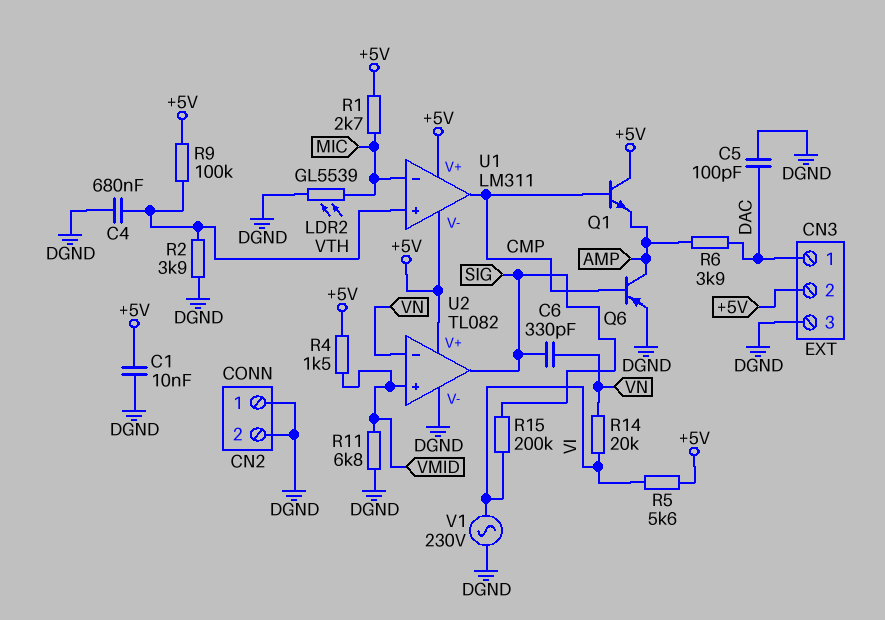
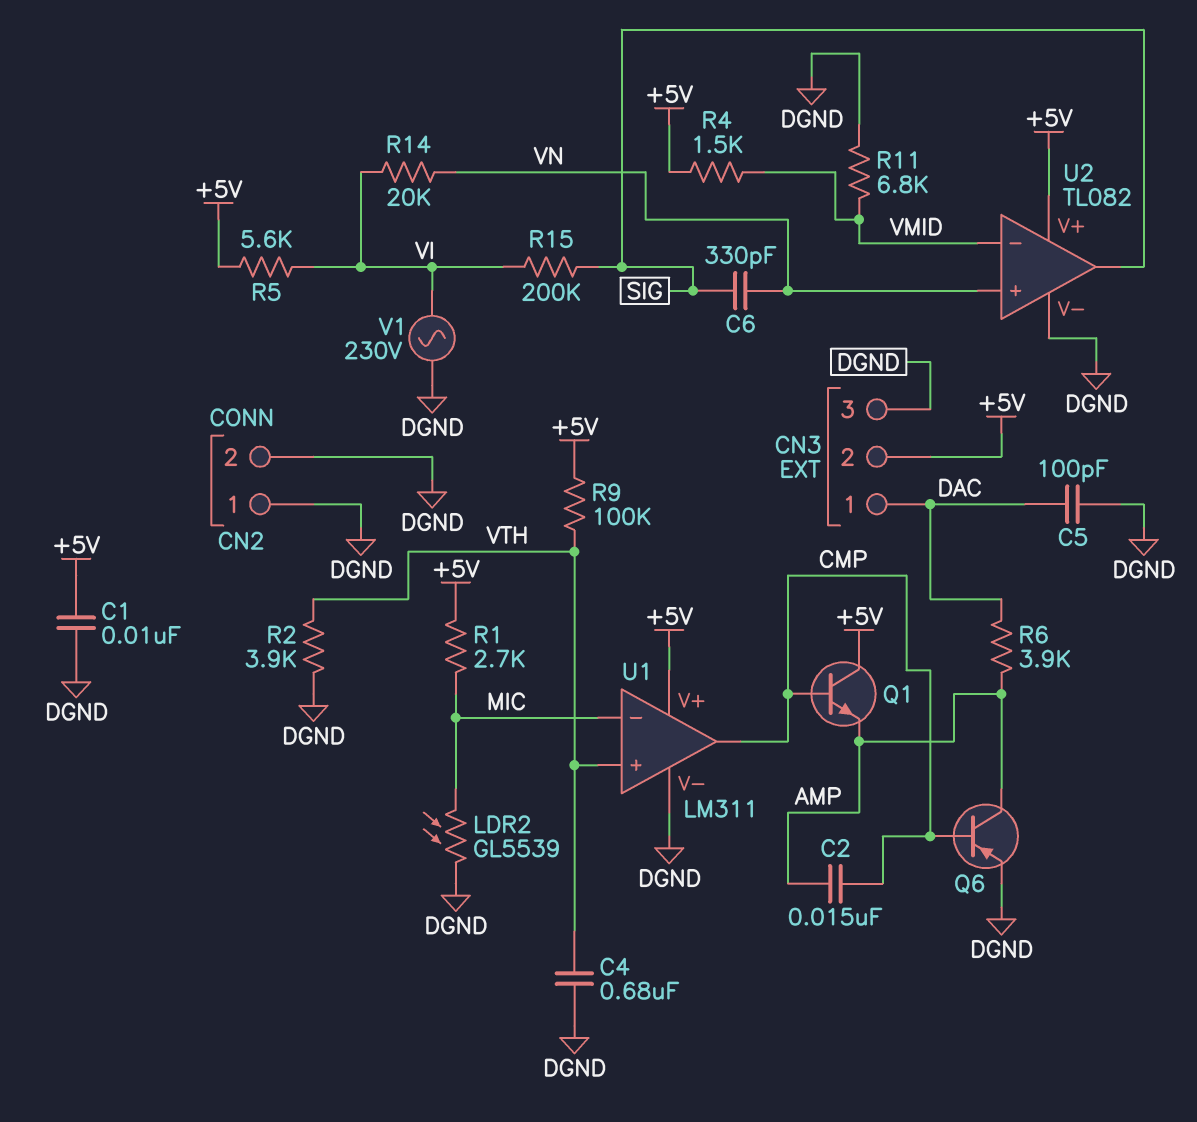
C2: none -> 15nF (AMP, CMP)
U1 pin V-: +5V -> DGND
U2 pin in+: VMID -> VN
U2 pin in-: VN -> VMID

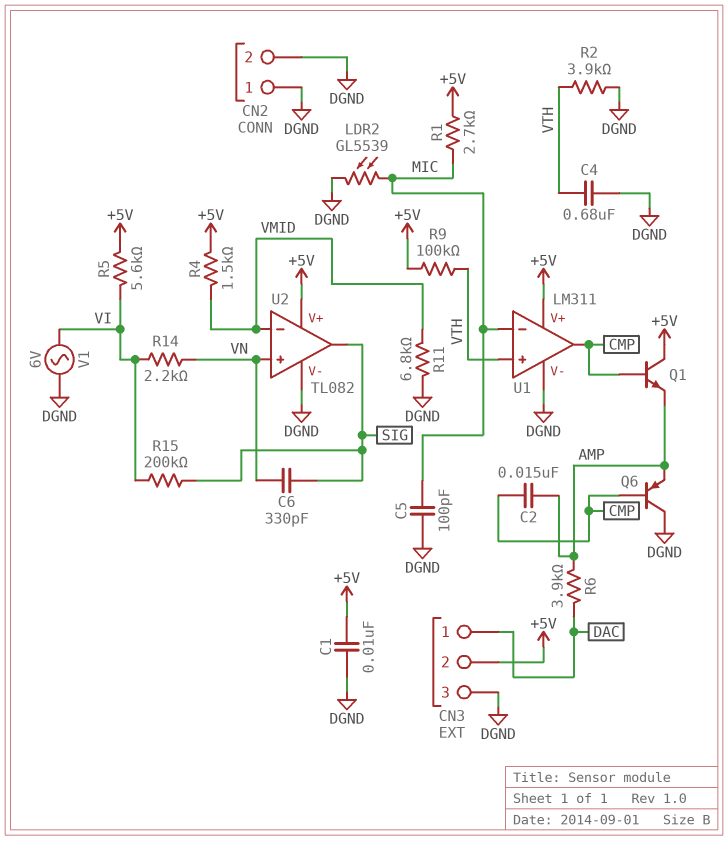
C5: 100pF (DAC, DGND) -> 100pF (DGND, MIC)
Q6: PNP (B CMP, C AMP, E DGND) -> PNP (B CMP, C DGND, E AMP)
R14: 20k (VI, VN) -> 2.2k (VI, VN)
V1: AC 230V (DGND, VI) -> AC 6V (DGND, VI)

